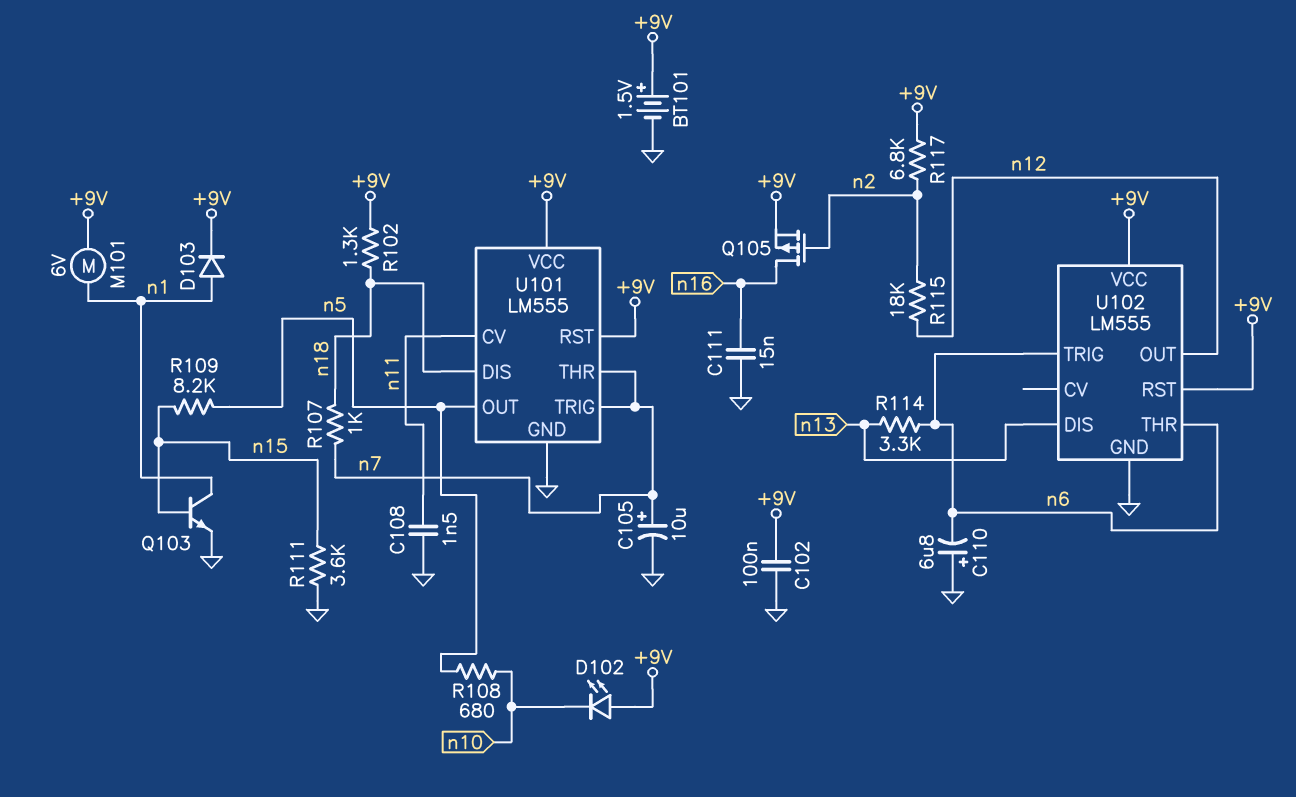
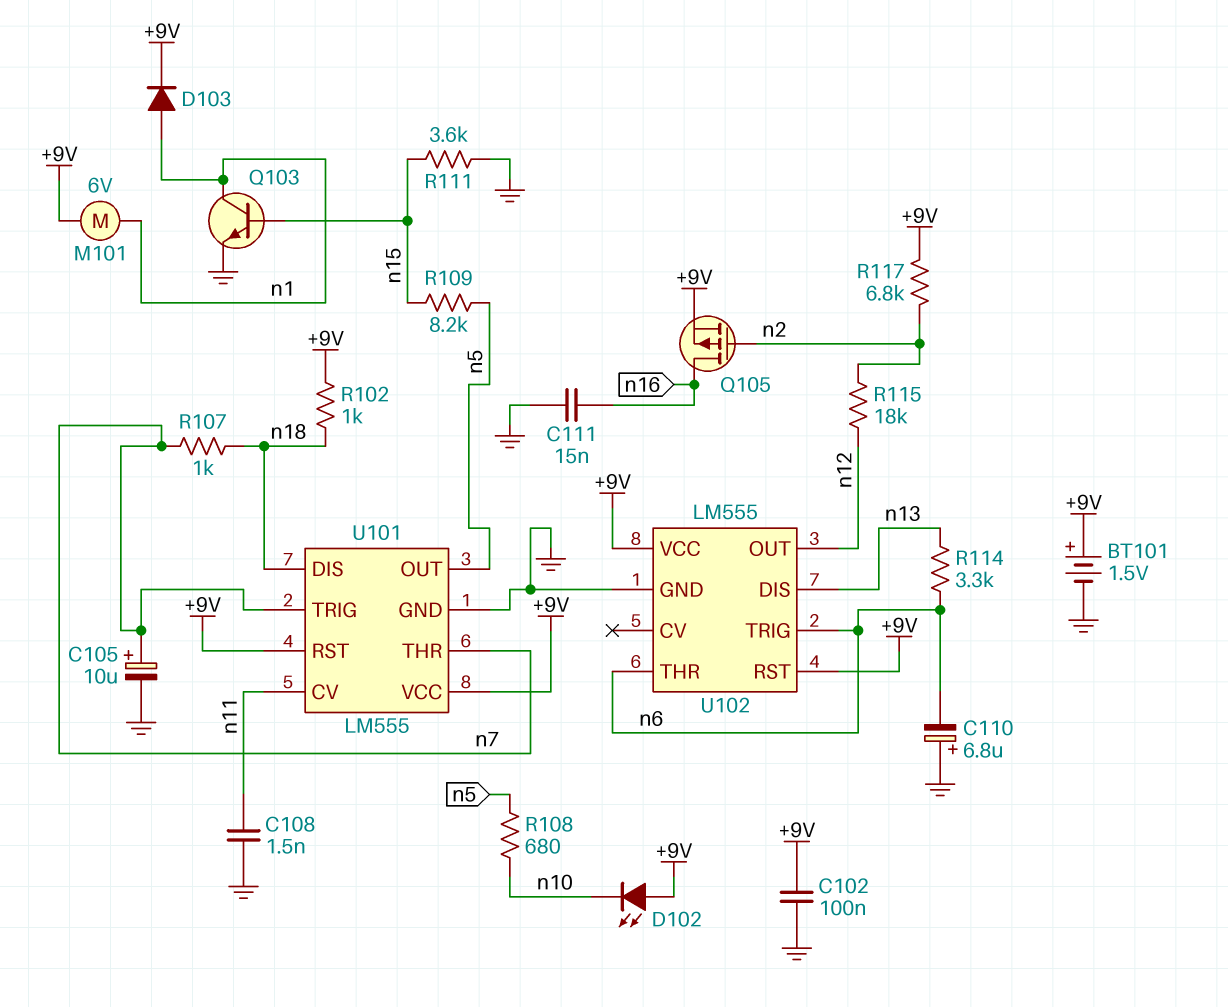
R102: 1.3k (+9V, n18) -> 1k (+9V, n18)

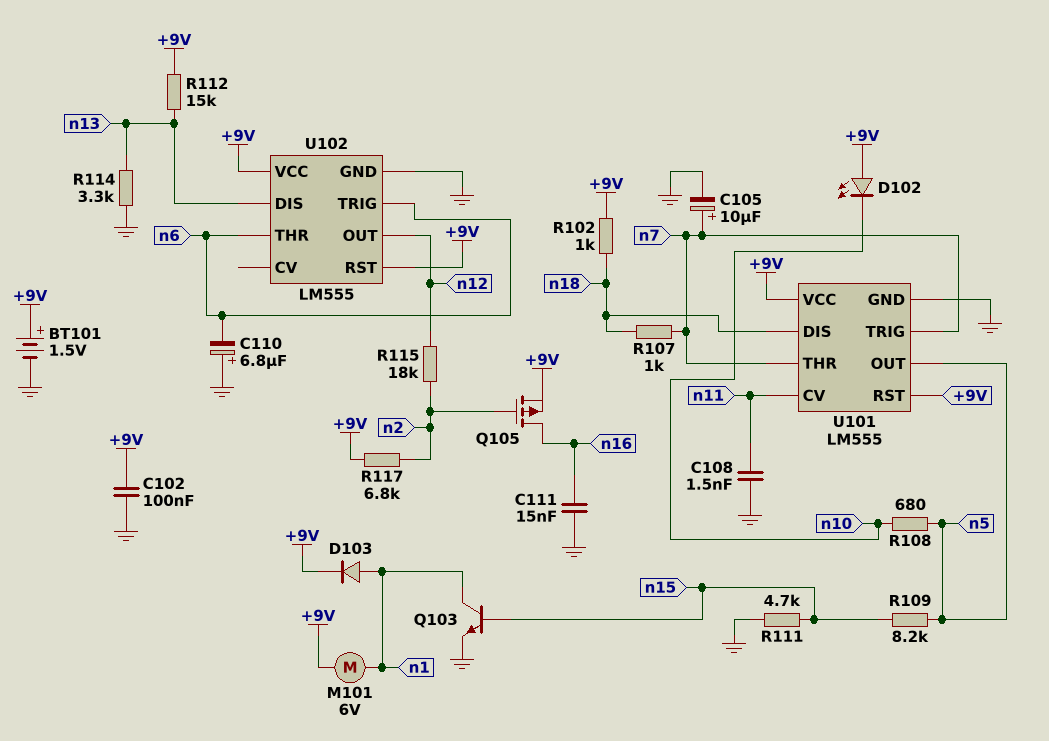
R111: 3.6k (GND, n15) -> 4.7k (GND, n15)
R112: none -> 15k (+9V, n13)
R114: 3.3k (n6, n13) -> 3.3k (GND, n13)

